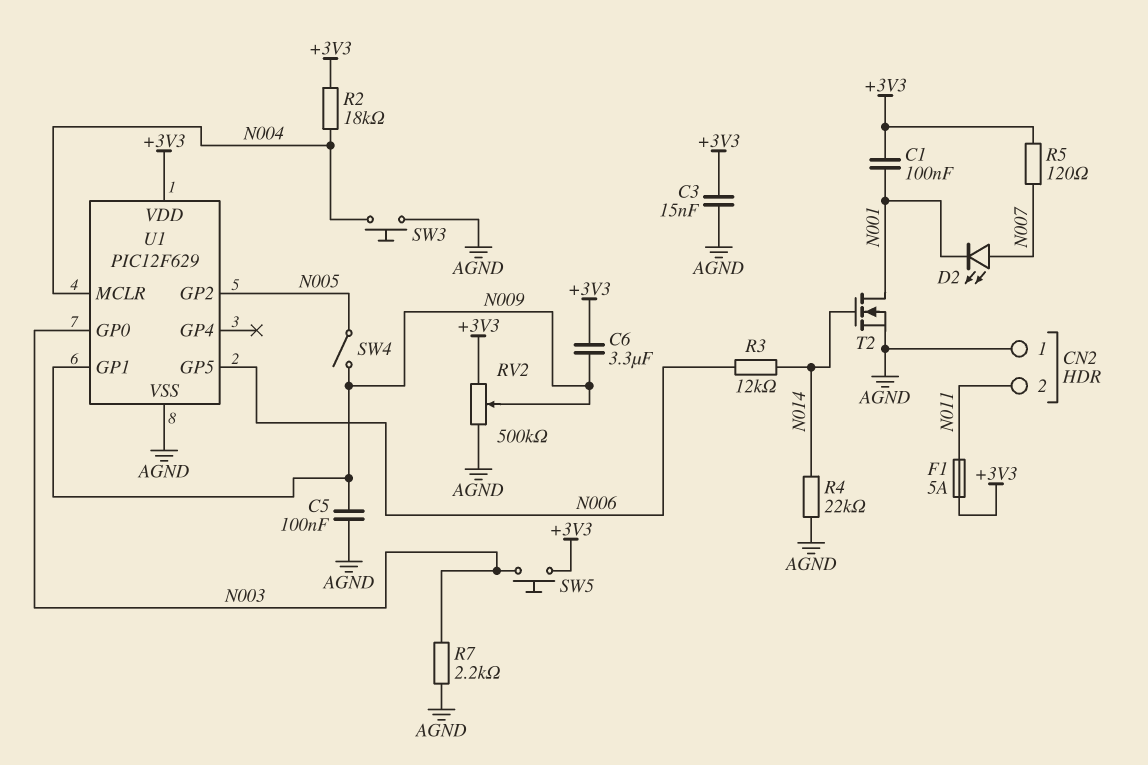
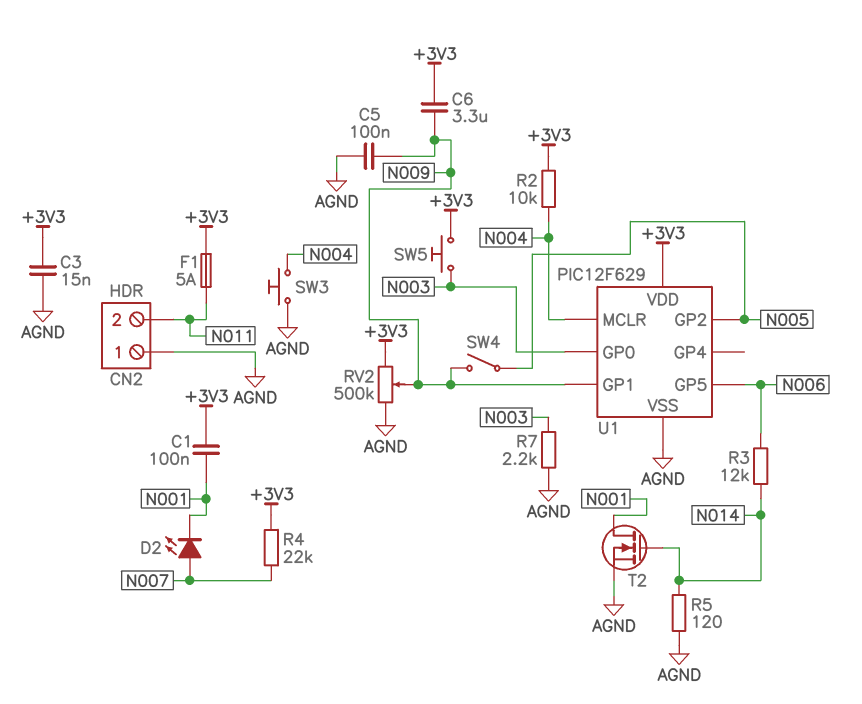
R2: 18k (+3V3, N004) -> 10k (+3V3, N004)
R4: 22k (AGND, N014) -> 22k (+3V3, N007)
R5: 120 (+3V3, N007) -> 120 (AGND, N014)

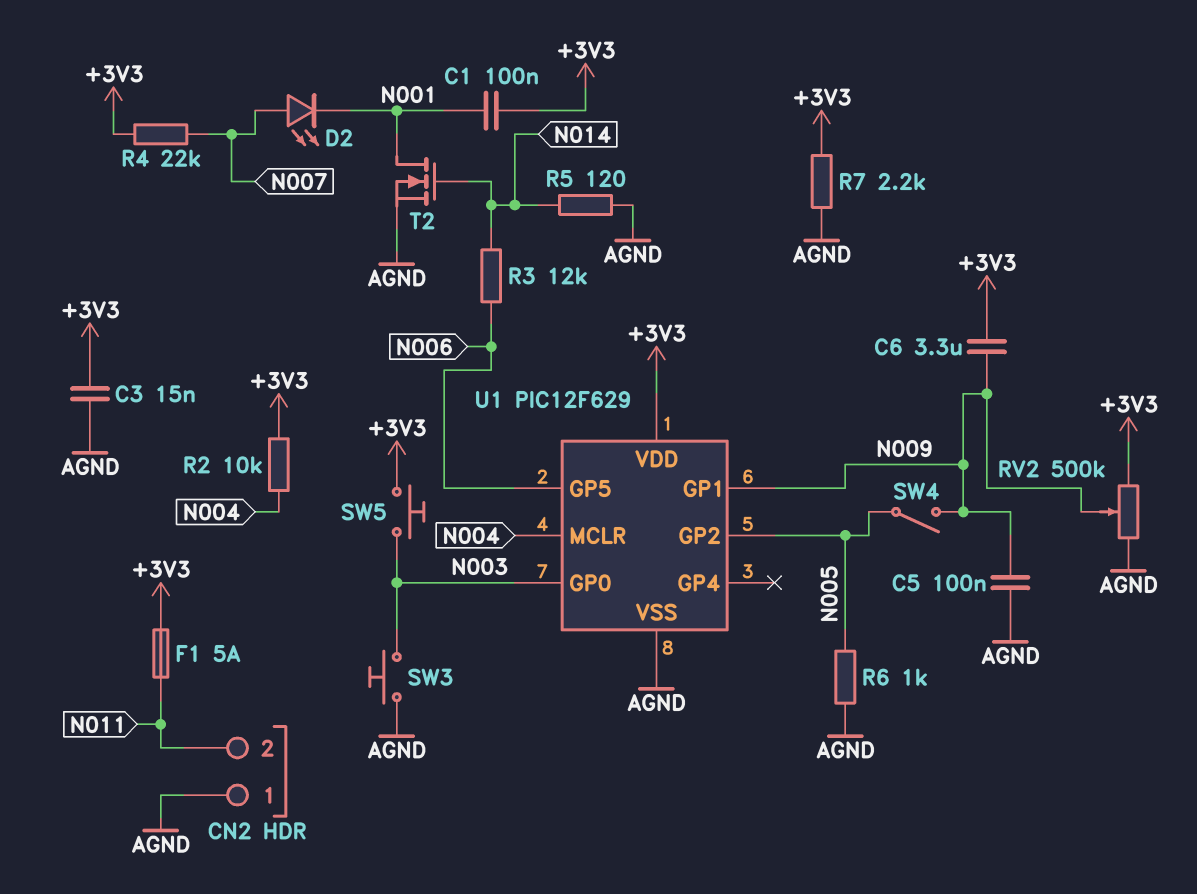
R6: none -> 1k (AGND, N005)
R7: 2.2k (AGND, N003) -> 2.2k (+3V3, AGND)
SW3: button (AGND, N004) -> button (AGND, N003)

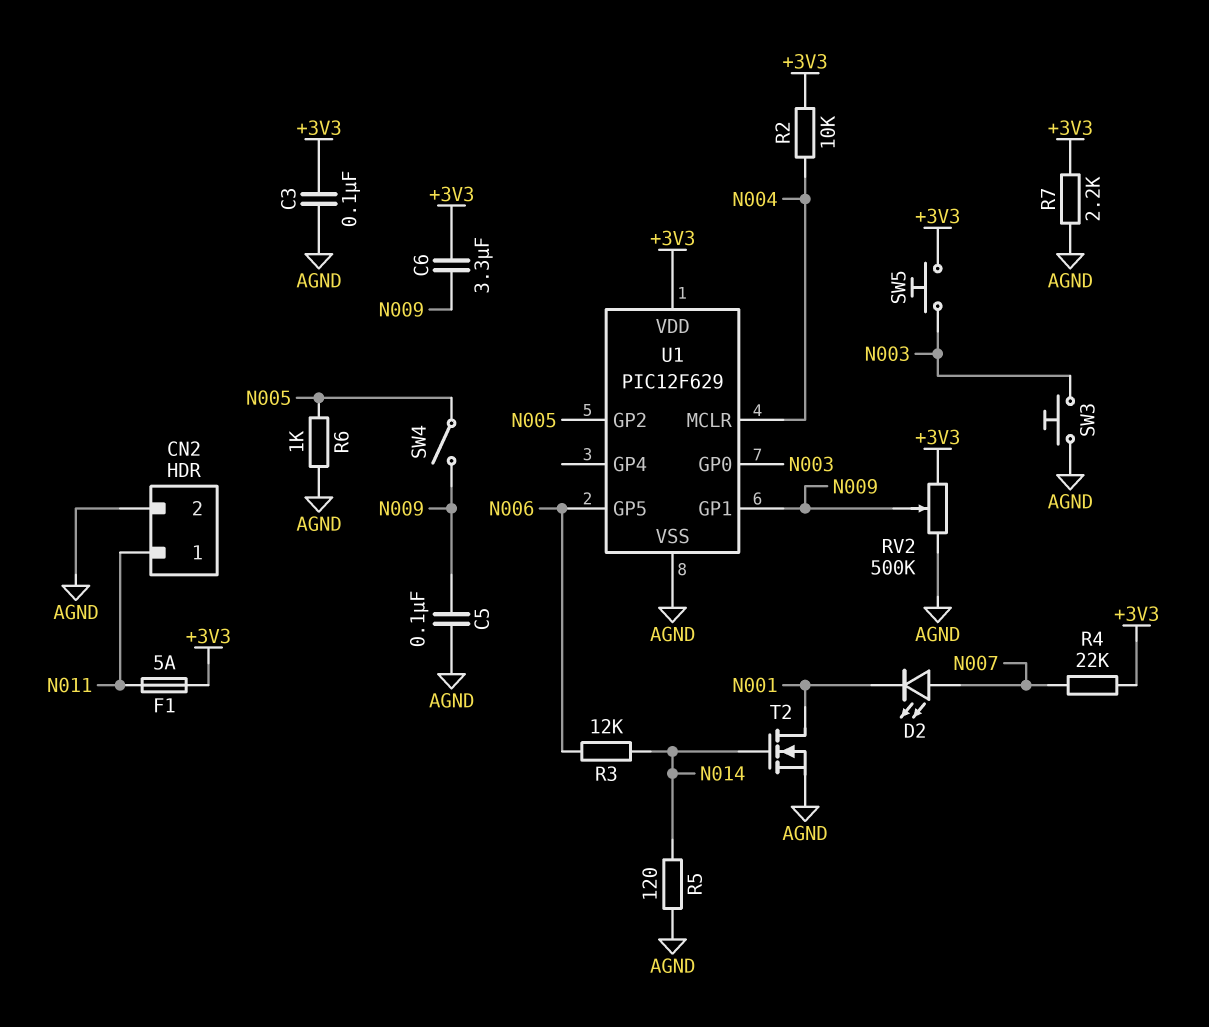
C1: 100nF (+3V3, N001) -> none
C3: 15nF (+3V3, AGND) -> 100nF (+3V3, AGND)
CN2 pin 1: AGND -> N011
CN2 pin 2: N011 -> AGND

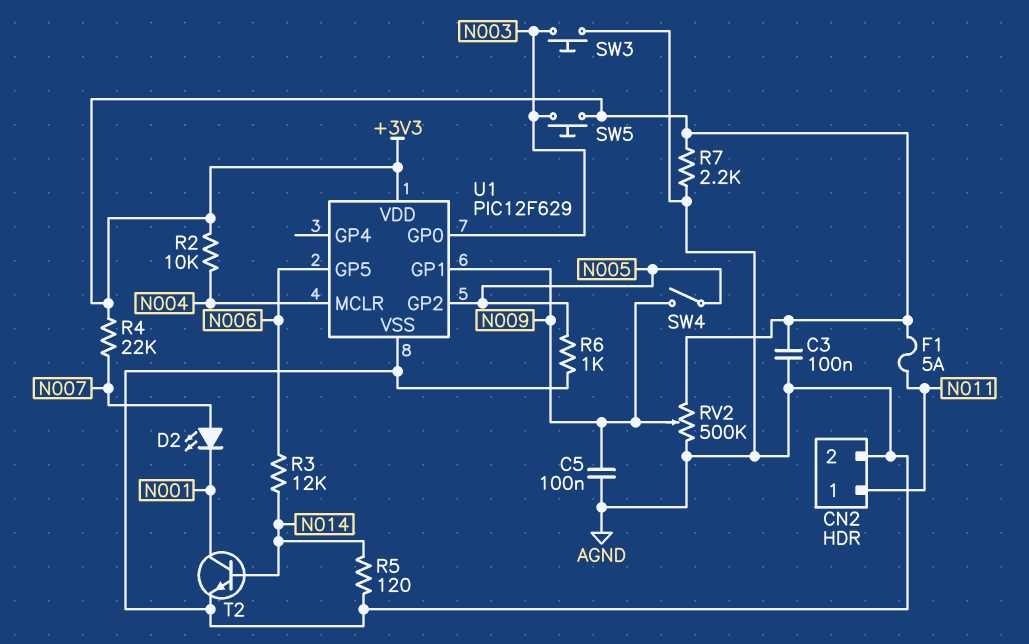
C6: 3.3uF (+3V3, N009) -> none
T2: NMOS (G N014, D N001, S AGND) -> NPN (B N014, C N001, E AGND)

